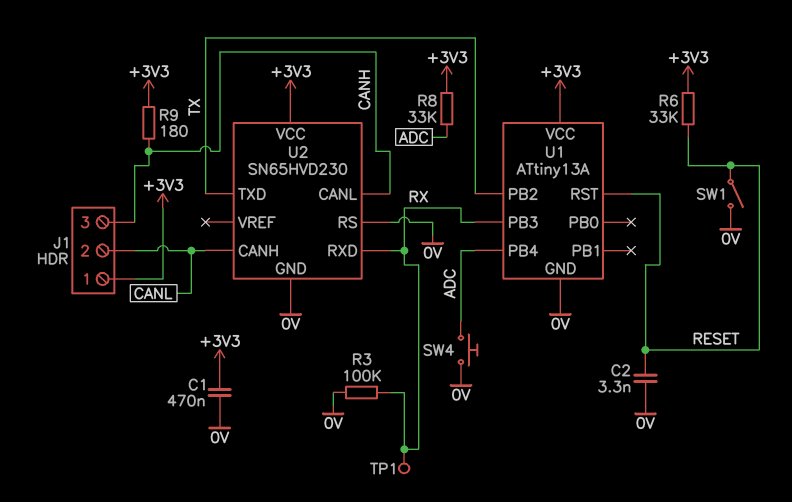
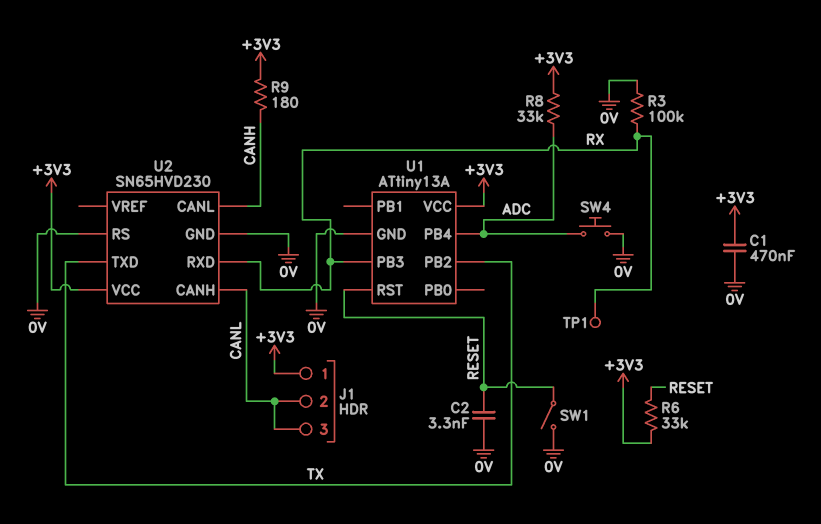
J1 pin 3: CANH -> CANL

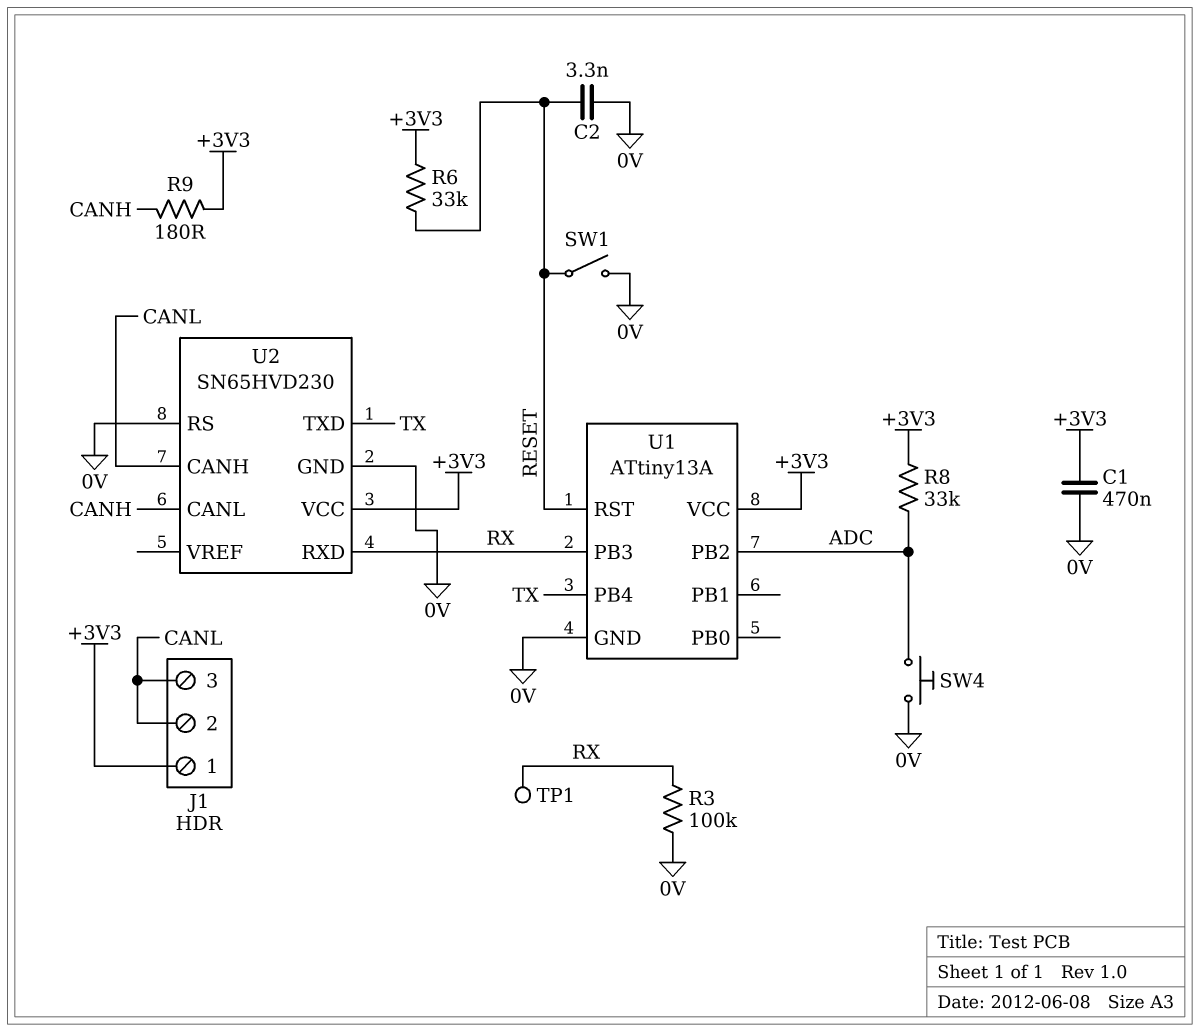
U1 pin PB2: TX -> ADC
U1 pin PB4: ADC -> TX

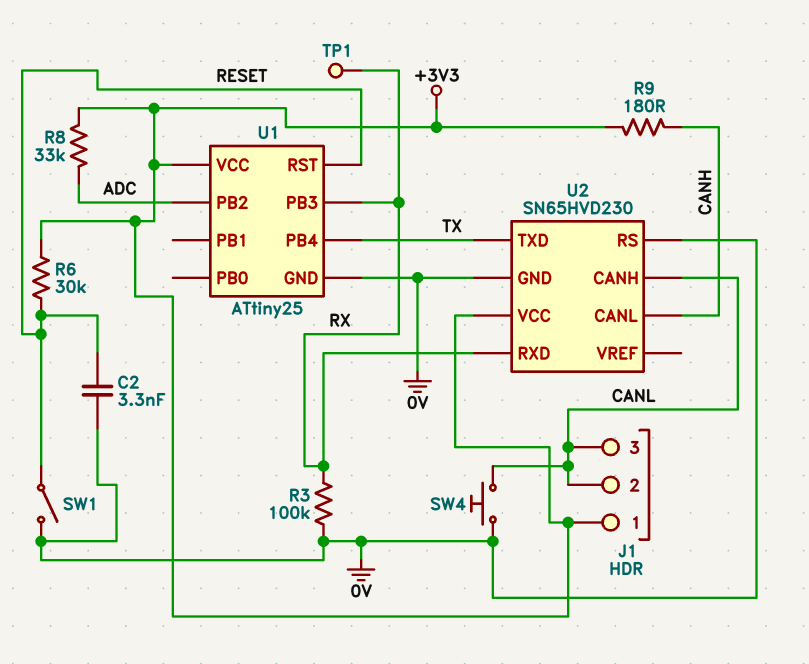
C1: 470nF (+3V3, 0V) -> none
R6: 33k (+3V3, RESET) -> 30k (+3V3, RESET)
SW4: button (0V, ADC) -> button (0V, CANL)
U1: ATtiny13A -> ATtiny25

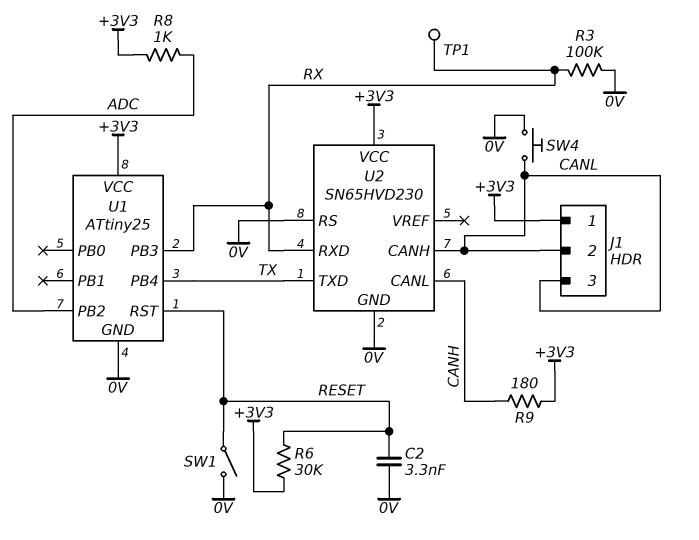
R8: 33k (+3V3, ADC) -> 1k (+3V3, ADC)

